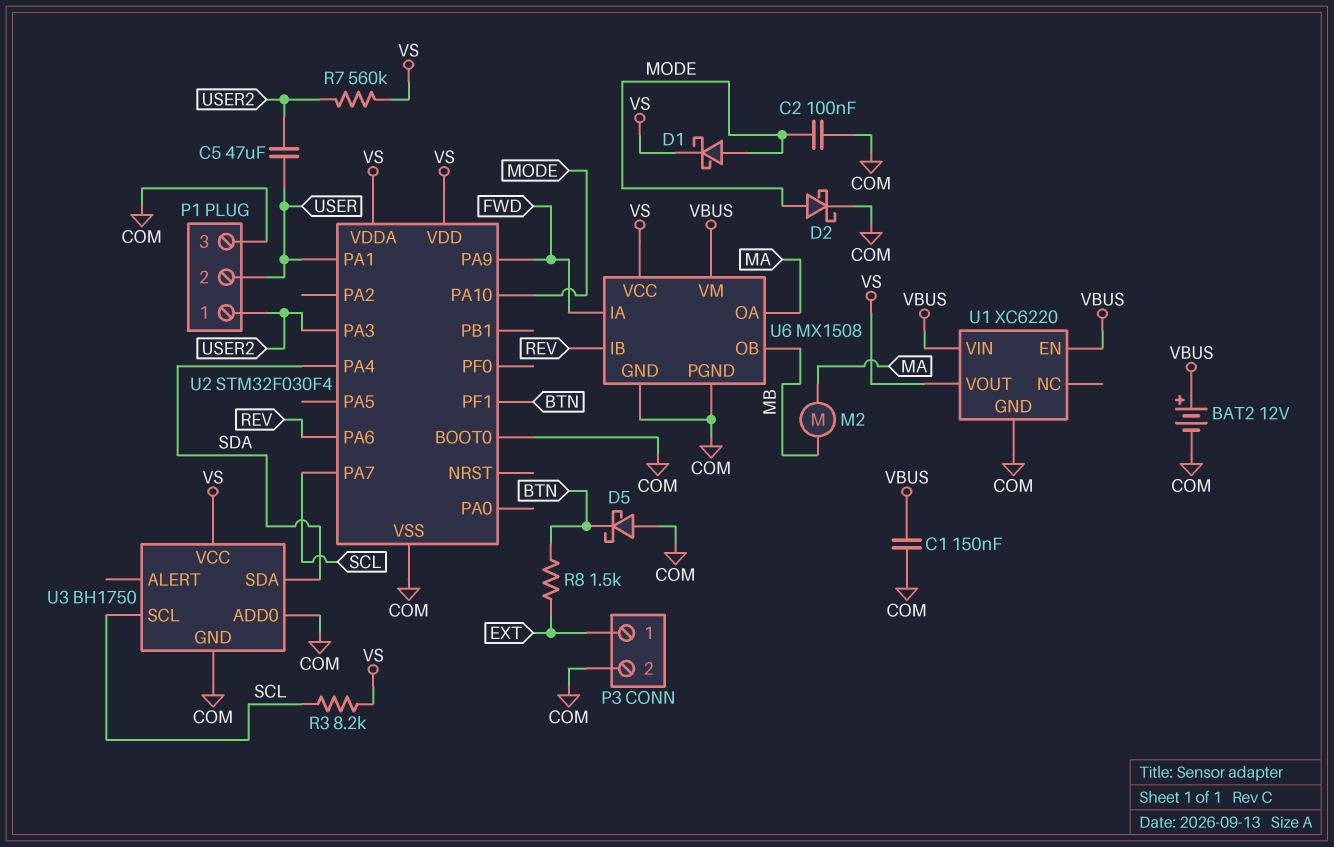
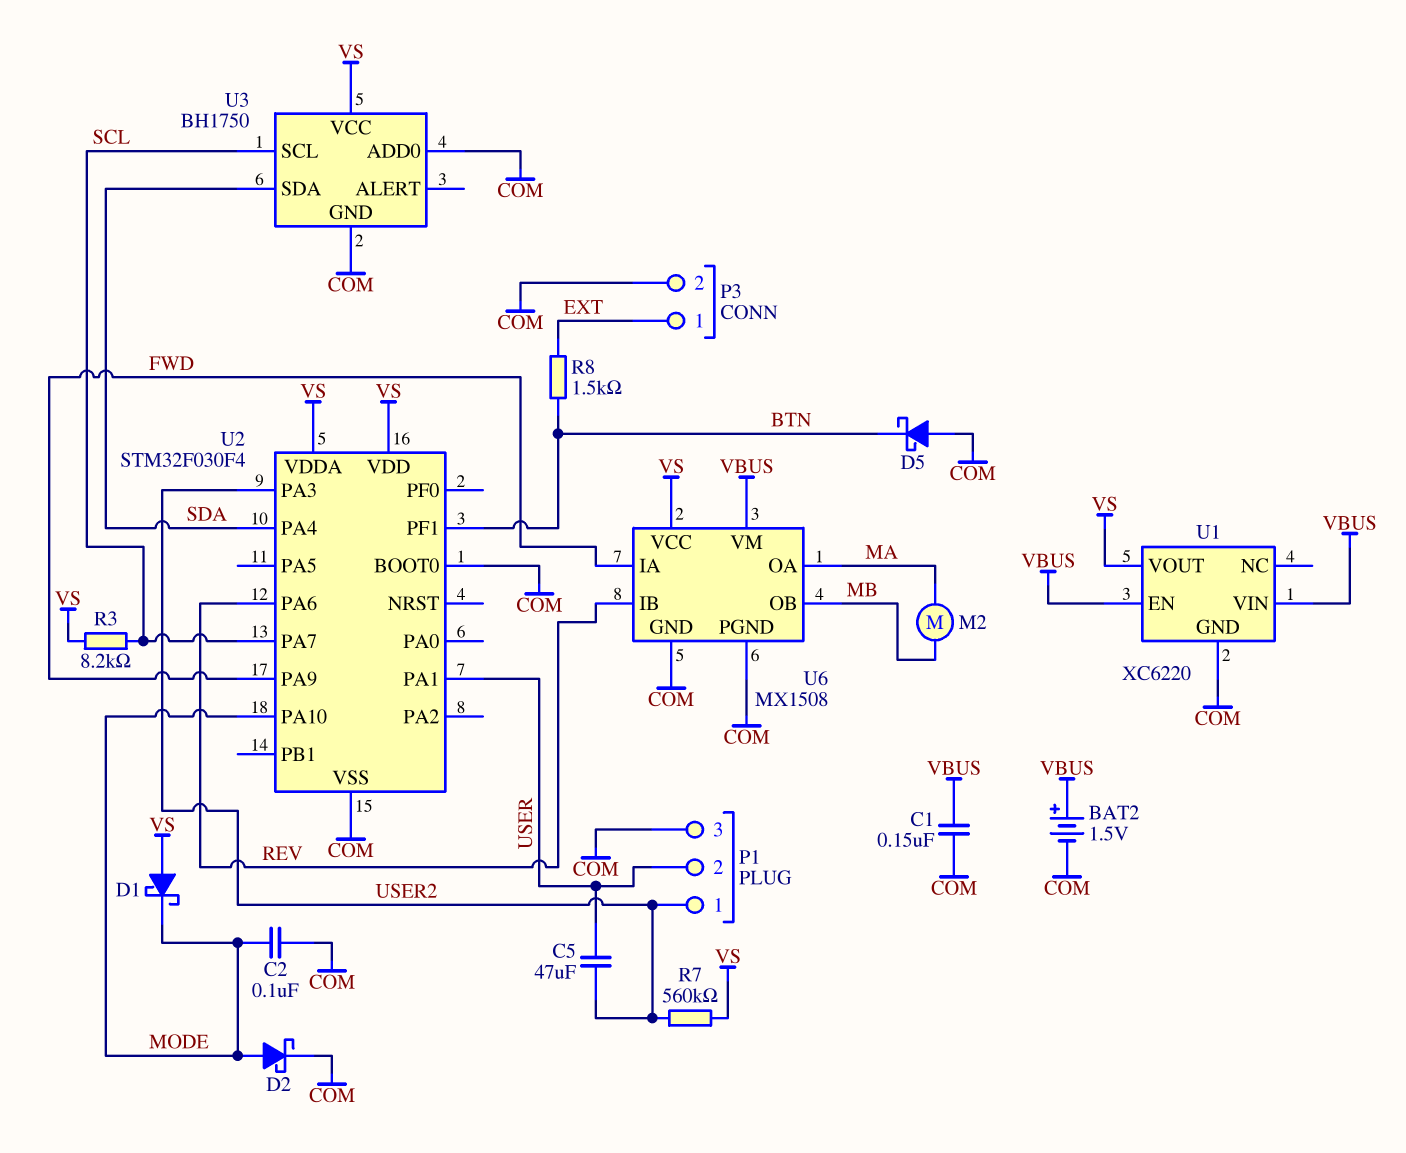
BAT2: 12V (plus VBUS, minus COM) -> 1.5V (plus VBUS, minus COM)
D1: schottky (A MODE, K VS) -> schottky (A VS, K MODE)

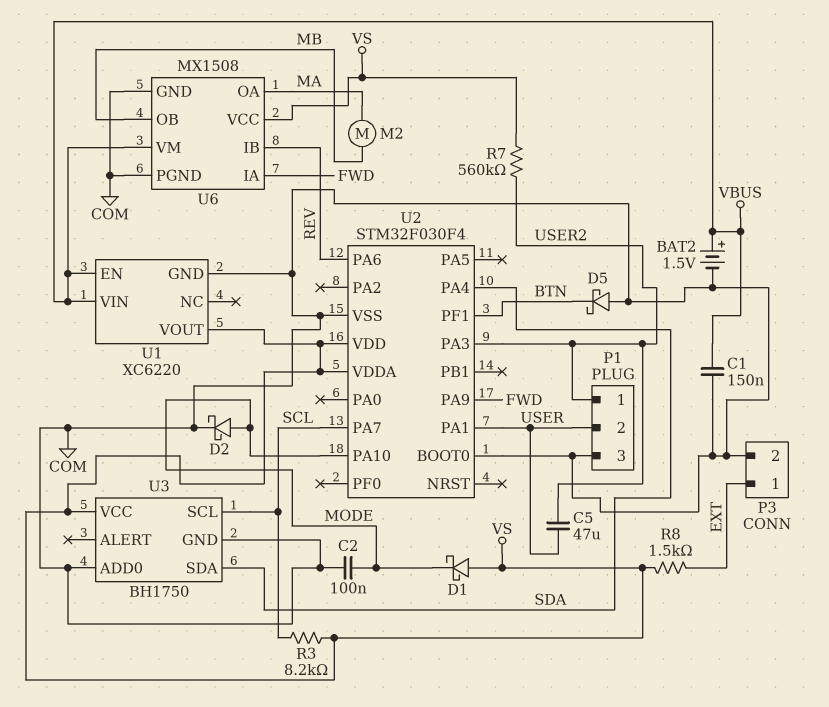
R8: 1.5k (BTN, EXT) -> 1.5k (EXT, VS)

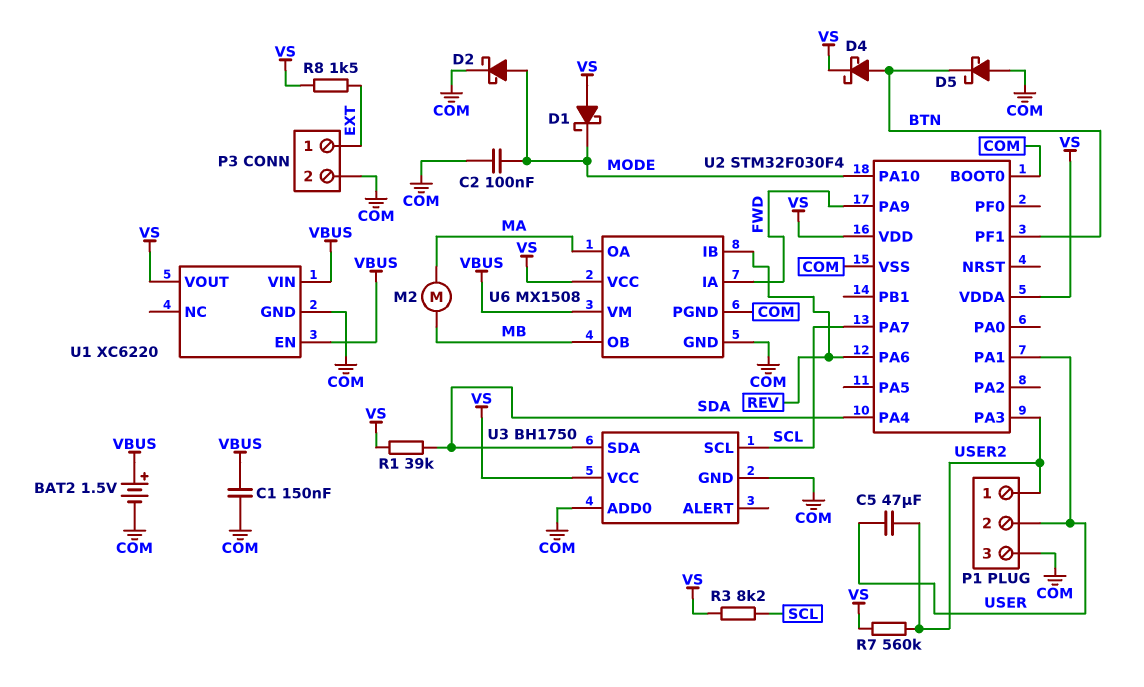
D4: none -> schottky (A BTN, K VS)
R1: none -> 39k (SDA, VS)

